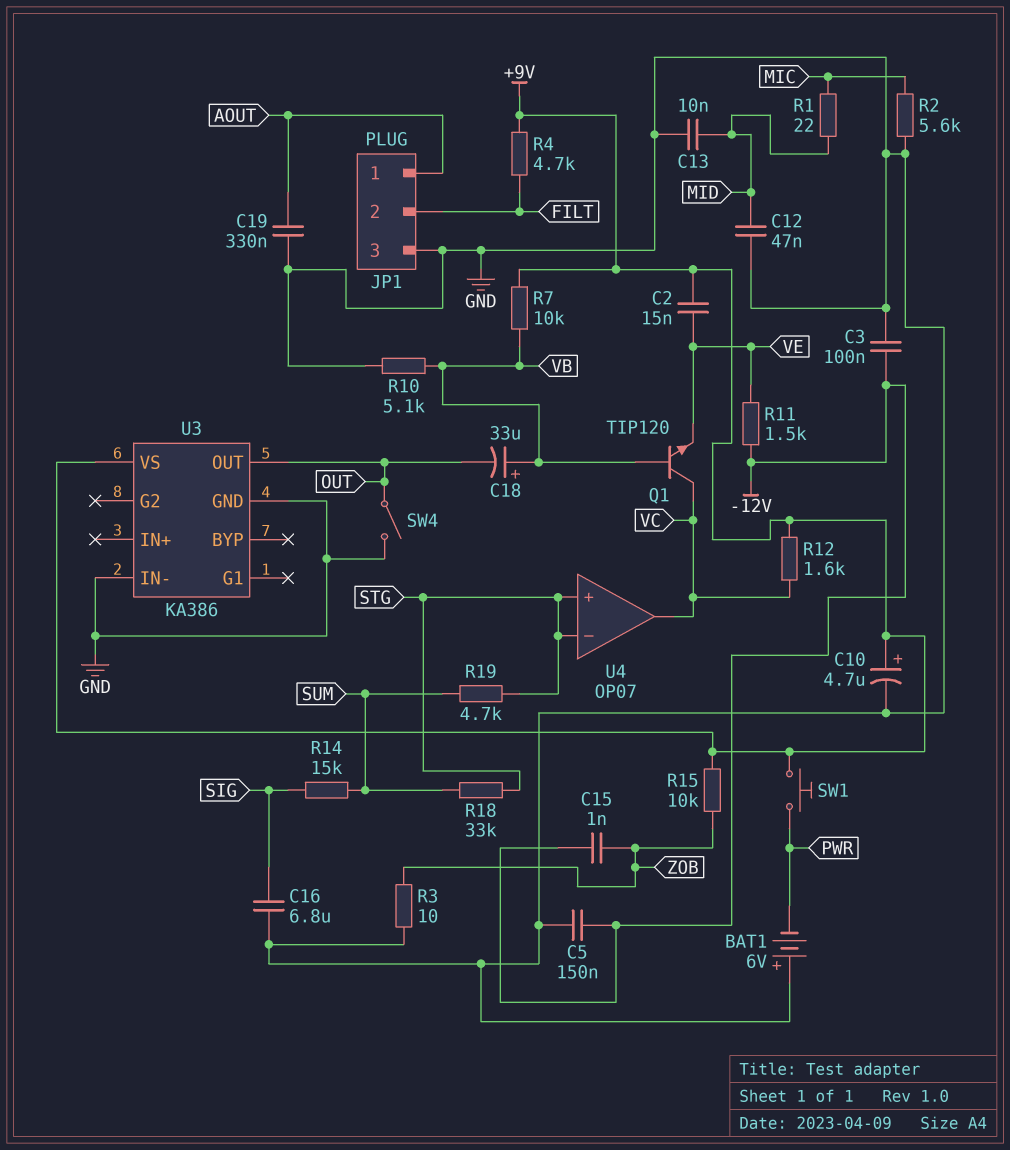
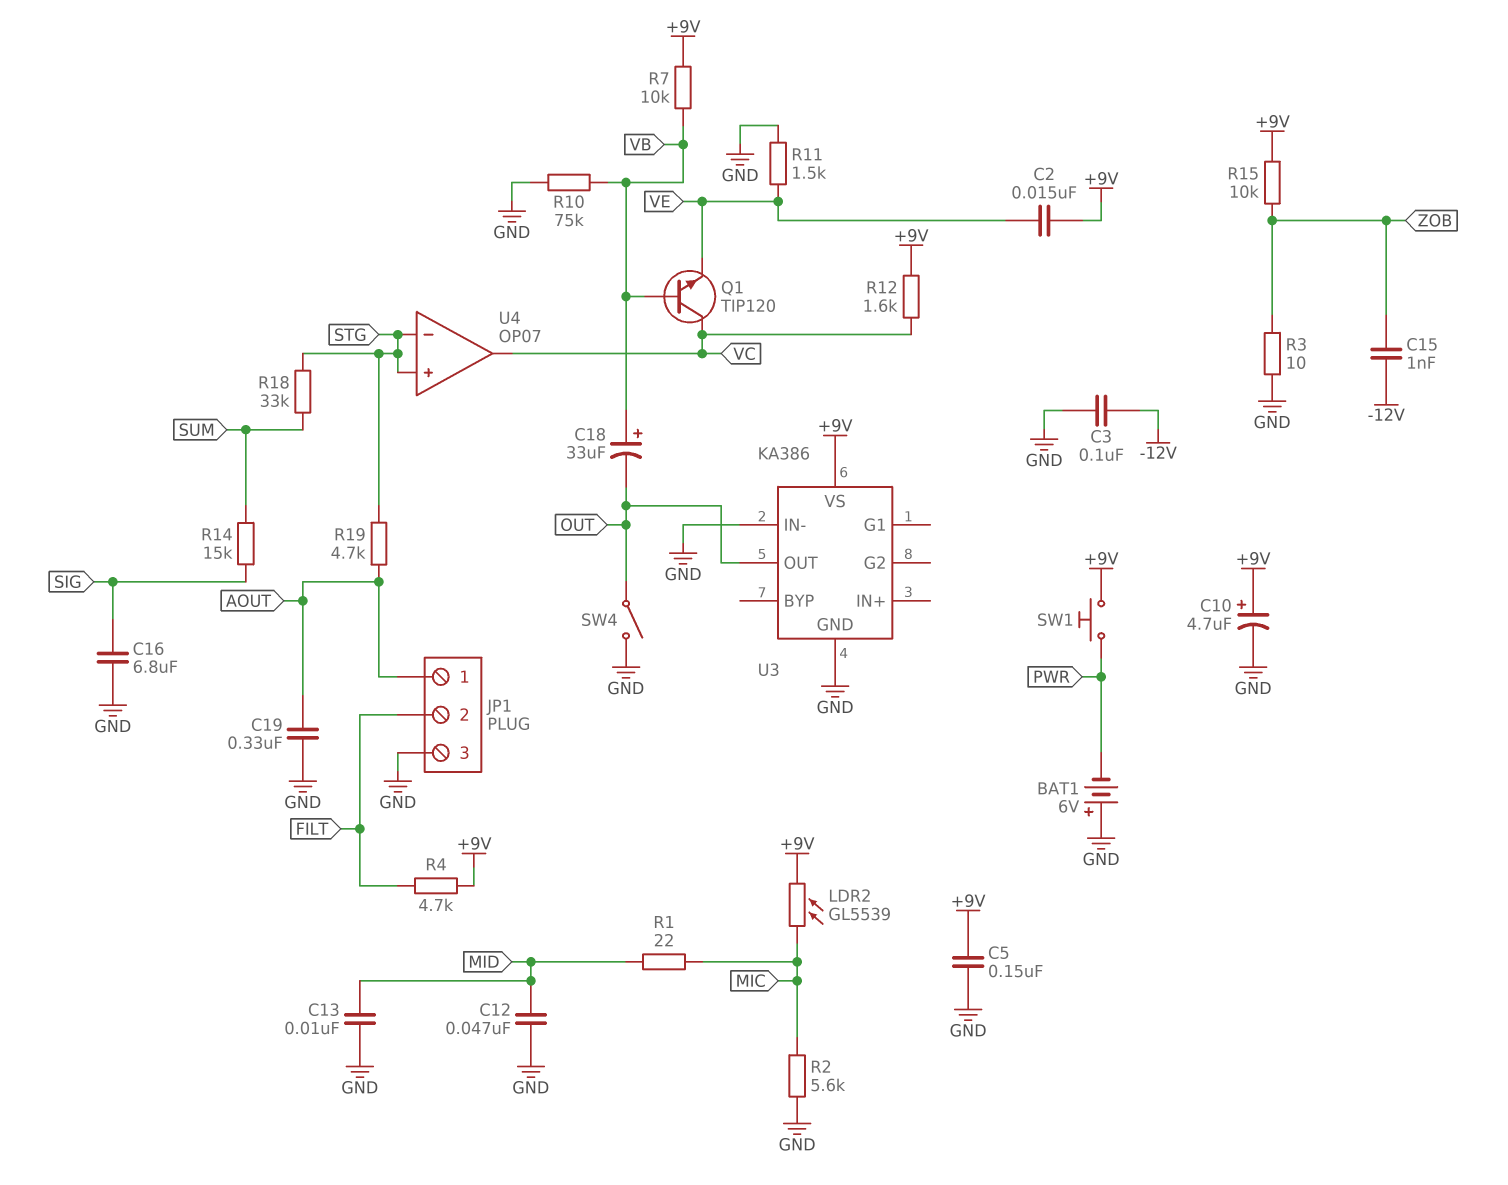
C5: 150nF (-12V, GND) -> 150nF (+9V, GND)
LDR2: none -> GL5539 (+9V, MIC)
R10: 5.1k (GND, VB) -> 75k (GND, VB)
R11: 1.5k (-12V, VE) -> 1.5k (GND, VE)
R19: 4.7k (STG, SUM) -> 4.7k (AOUT, STG)

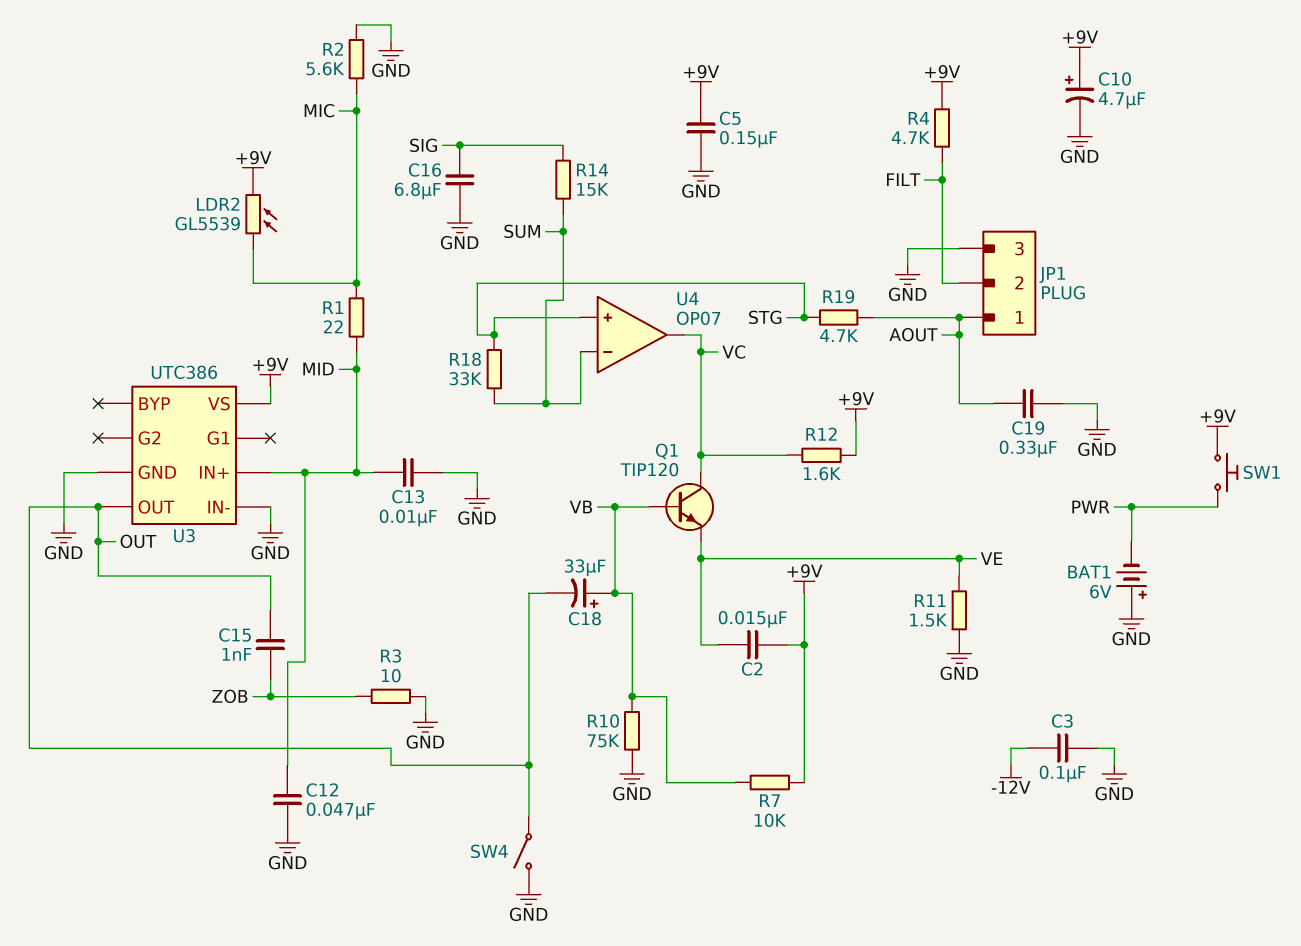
C15: 1nF (-12V, ZOB) -> 1nF (OUT, ZOB)
R15: 10k (+9V, ZOB) -> none
U3: KA386 -> UTC386
U3 pin IN+: none -> MID
U4 pin in-: STG -> SUM

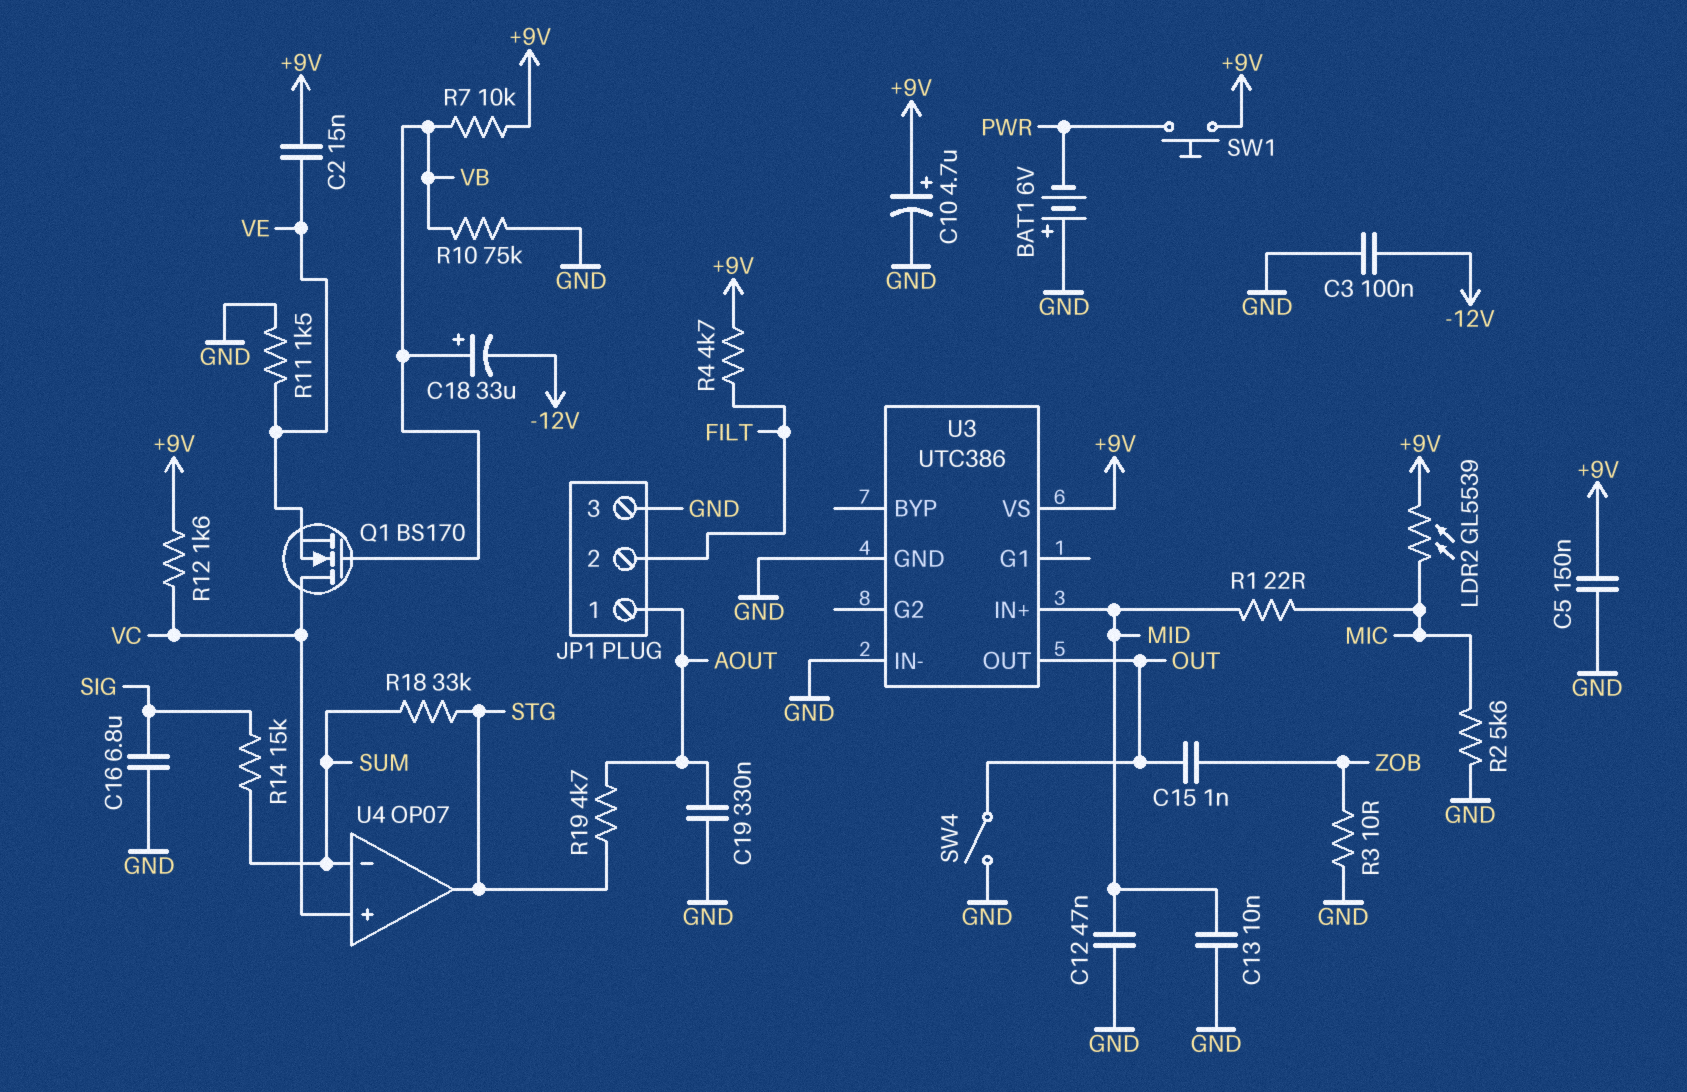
C18: 33uF (plus VB, minus OUT) -> 33uF (plus VB, minus -12V)
Q1: NPN TIP120 (B VB, C VC, E VE) -> NMOS BS170 (G VB, D VC, S VE)
U4 pin in+: STG -> VC
U4 pin out: VC -> STG

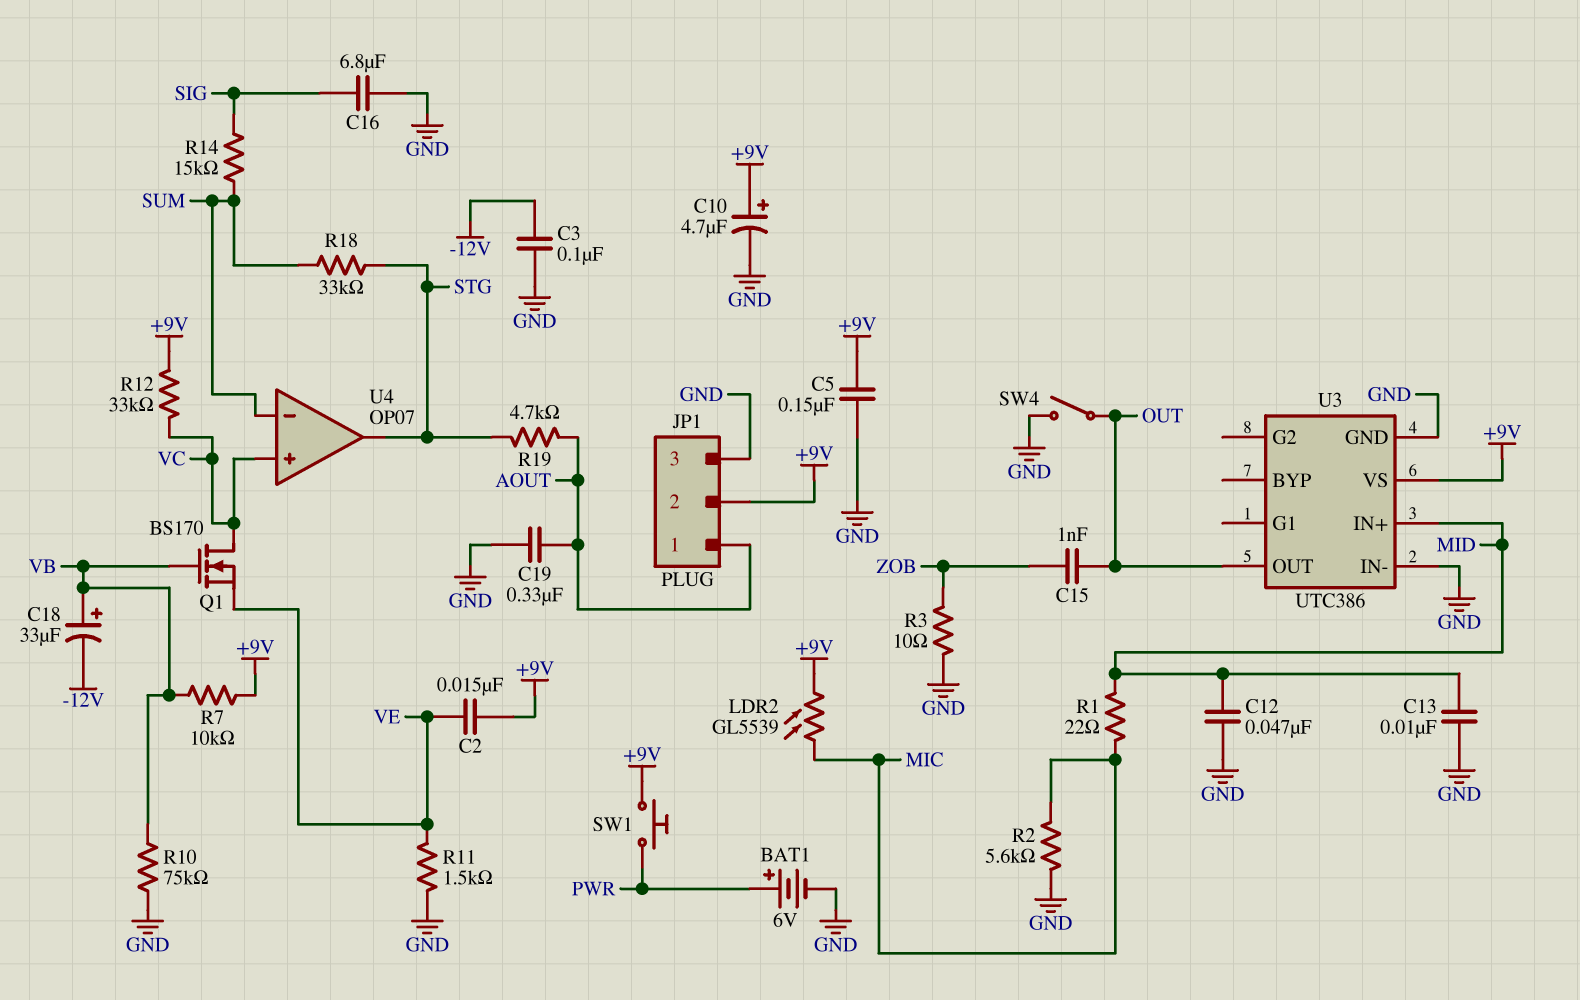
BAT1: 6V (plus GND, minus PWR) -> 6V (plus PWR, minus GND)
JP1 pin 2: FILT -> +9V
R4: 4.7k (+9V, FILT) -> none
R12: 1.6k (+9V, VC) -> 33k (+9V, VC)

